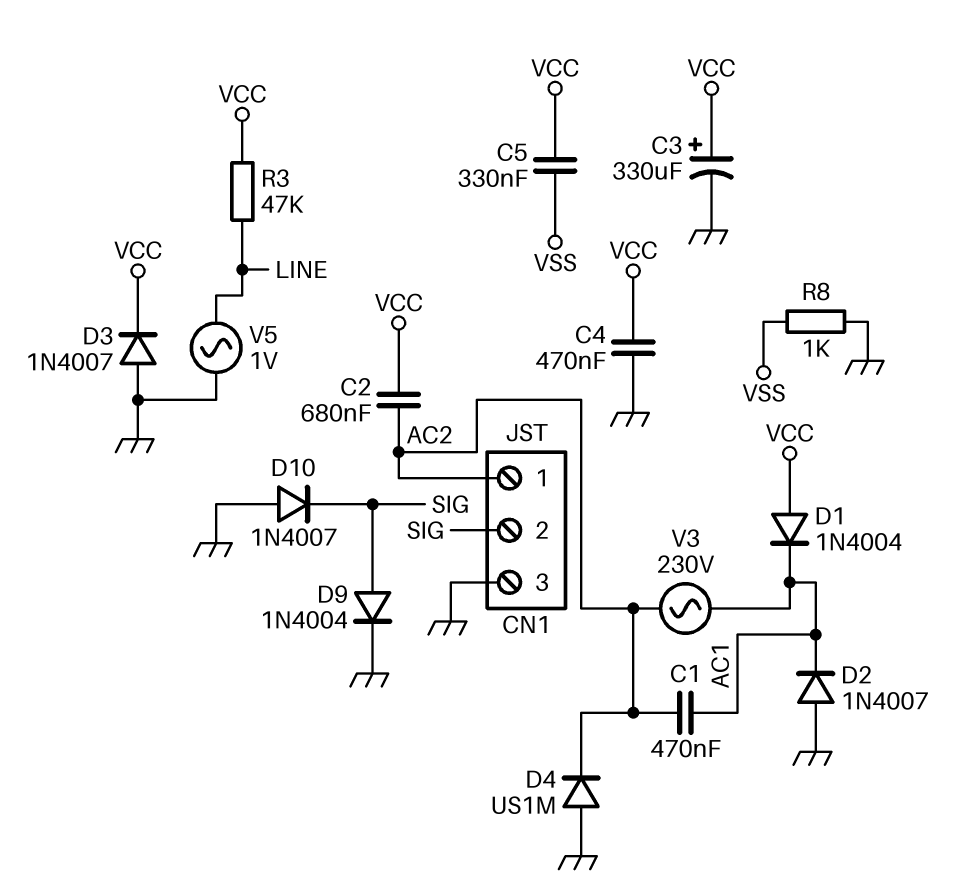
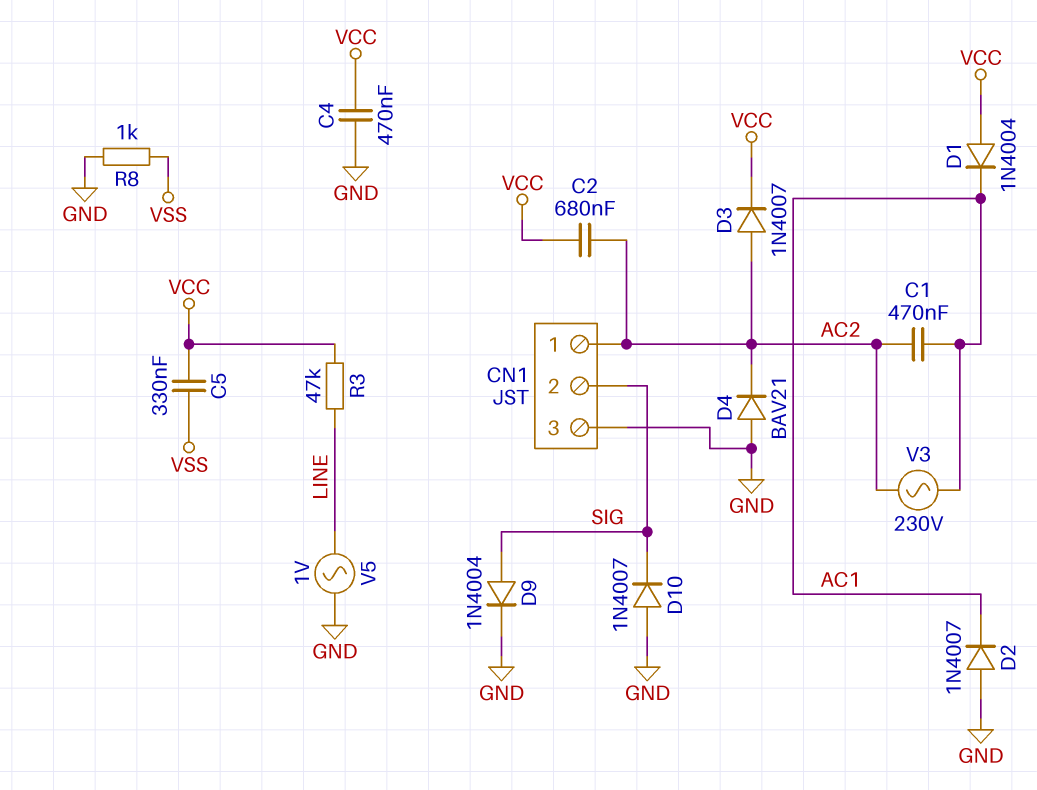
C3: 330uF (plus VCC, minus GND) -> none
D3: diode 1N4007 (A GND, K VCC) -> diode 1N4007 (A AC2, K VCC)
D4: diode US1M (A GND, K AC2) -> diode BAV21 (A GND, K AC2)

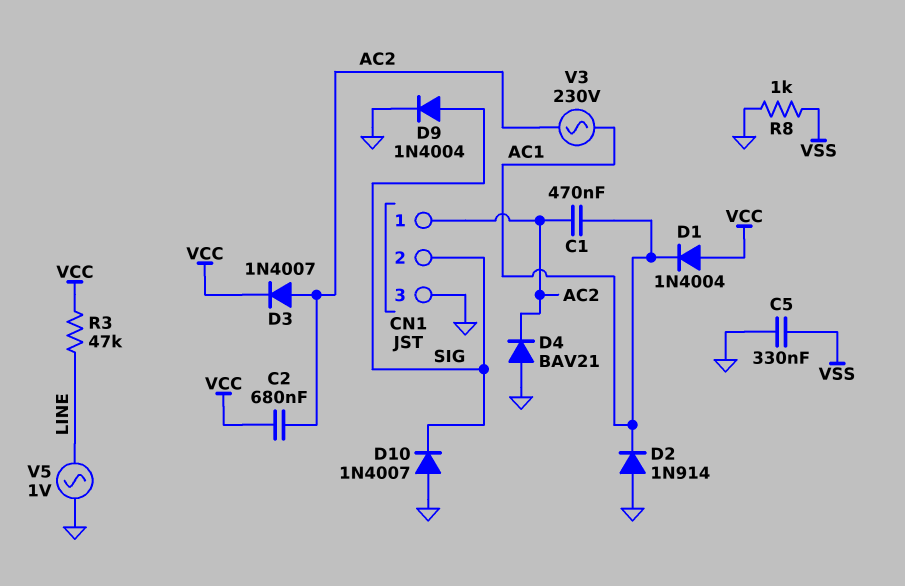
C4: 470nF (GND, VCC) -> none
C5: 330nF (VCC, VSS) -> 330nF (GND, VSS)
D2: diode 1N4007 (A GND, K AC1) -> diode 1N914 (A GND, K AC1)

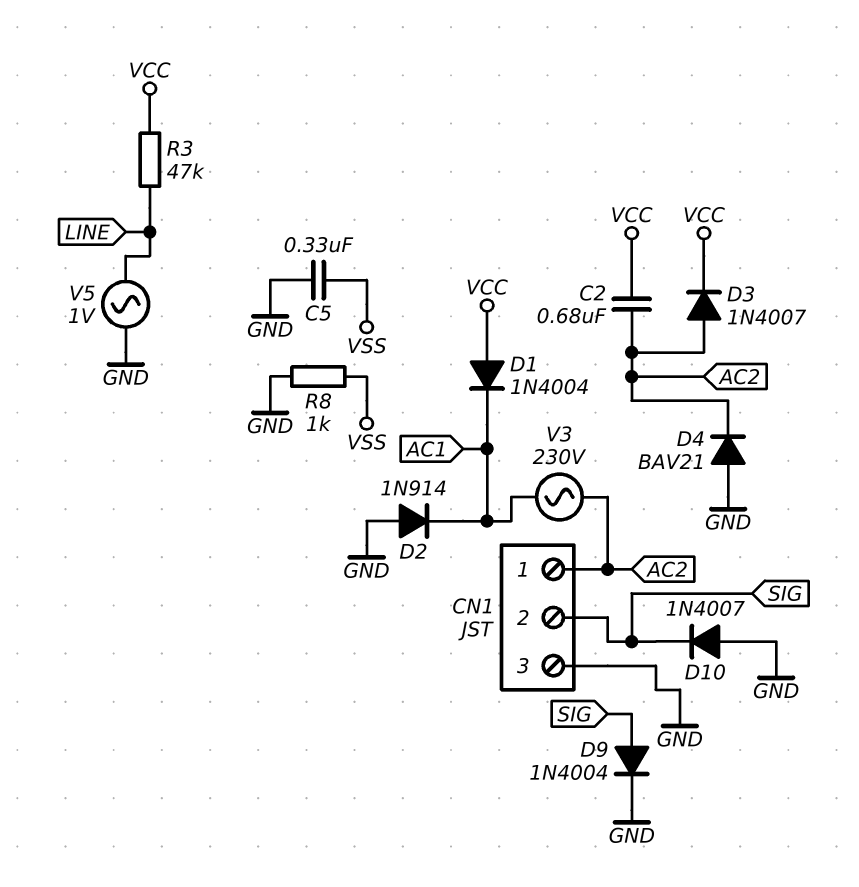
C1: 470nF (AC1, AC2) -> none

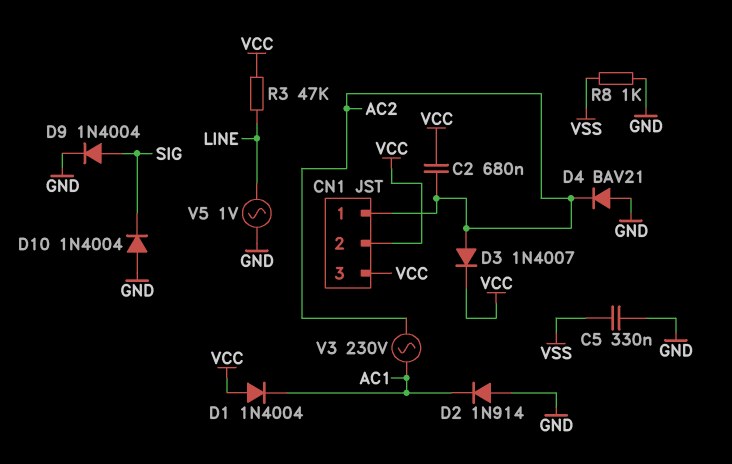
CN1 pin 2: SIG -> VCC
CN1 pin 3: GND -> VCC
D10: diode 1N4007 (A GND, K SIG) -> diode 1N4004 (A GND, K SIG)

